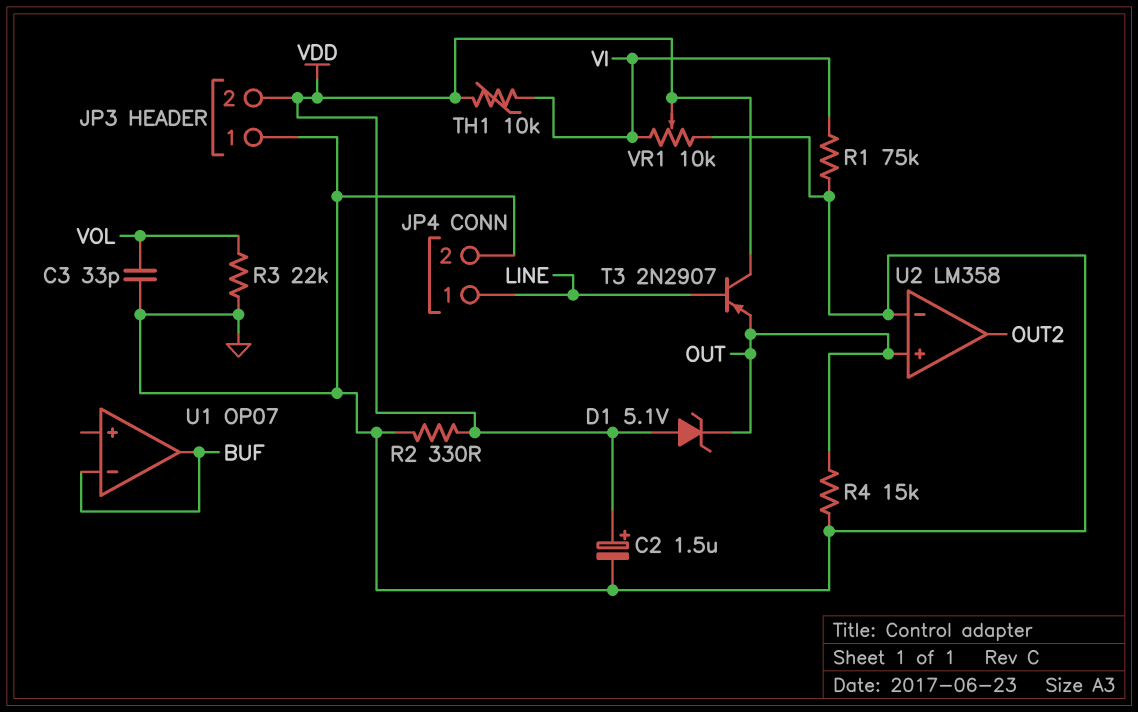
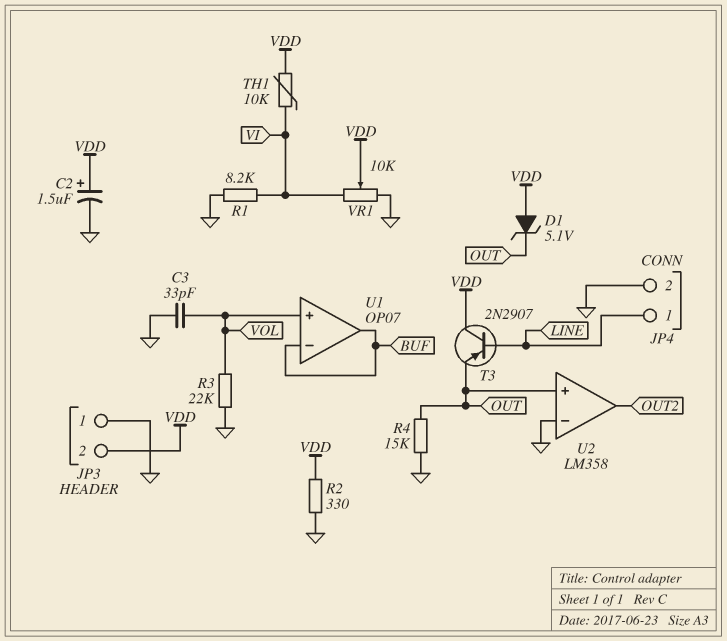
R1: 75k (GND, VI) -> 8.2k (GND, VI)
U1 pin in+: none -> VOL

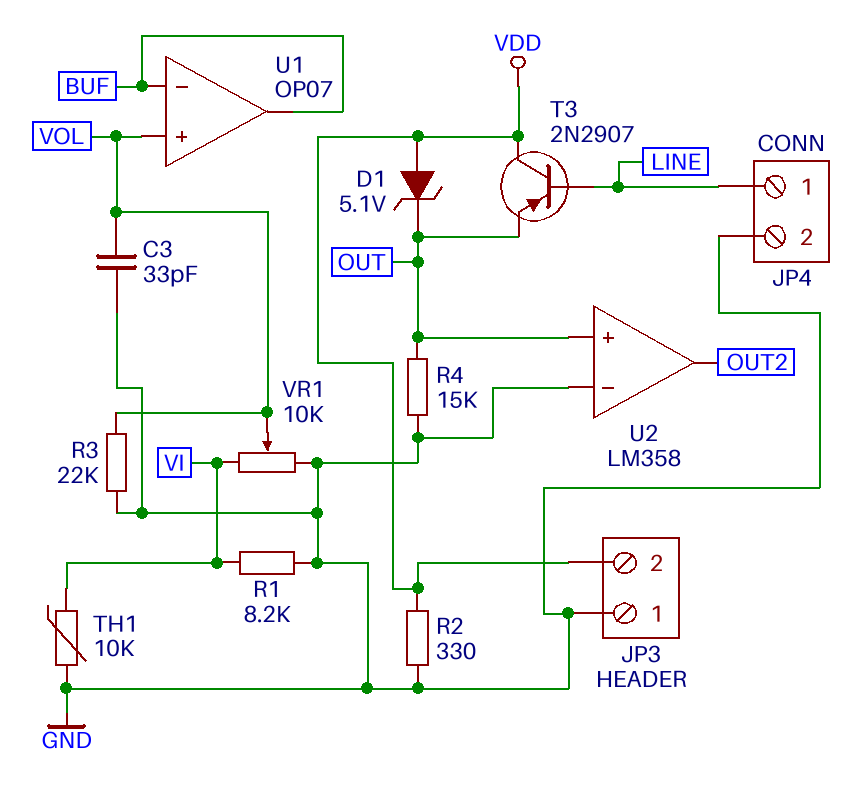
C2: 1.5uF (plus VDD, minus GND) -> none
TH1: 10k (VDD, VI) -> 10k (GND, VI)
VR1: 10k (GND, VI, wiper VDD) -> 10k (GND, VI, wiper VOL)

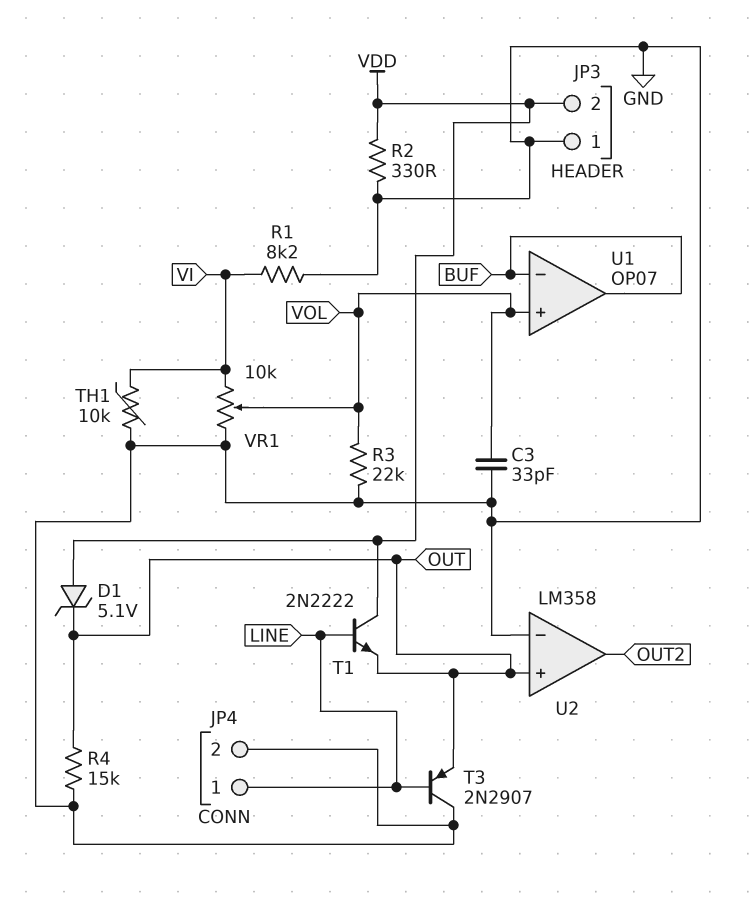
T1: none -> NPN 2N2222 (B LINE, C VDD, E OUT)
T3: PNP 2N2907 (B LINE, C VDD, E OUT) -> PNP 2N2907 (B LINE, C GND, E OUT)

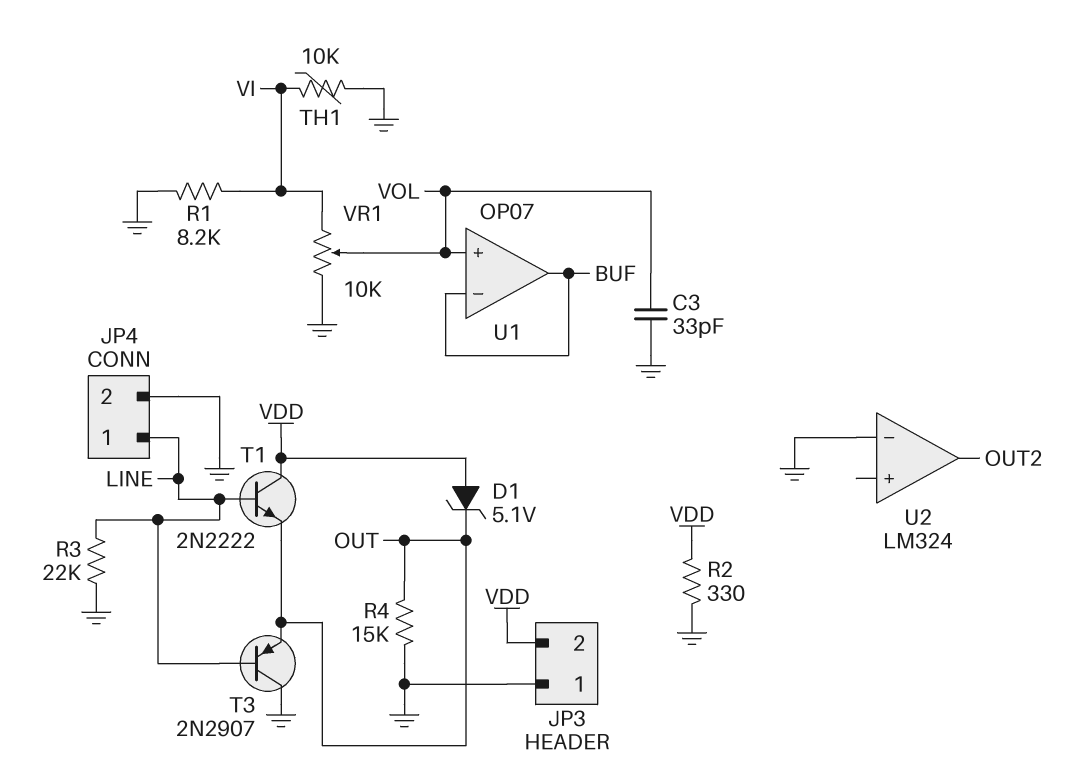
R3: 22k (GND, VOL) -> 22k (GND, LINE)
U2: LM358 -> LM324
U2 pin in+: OUT -> none

